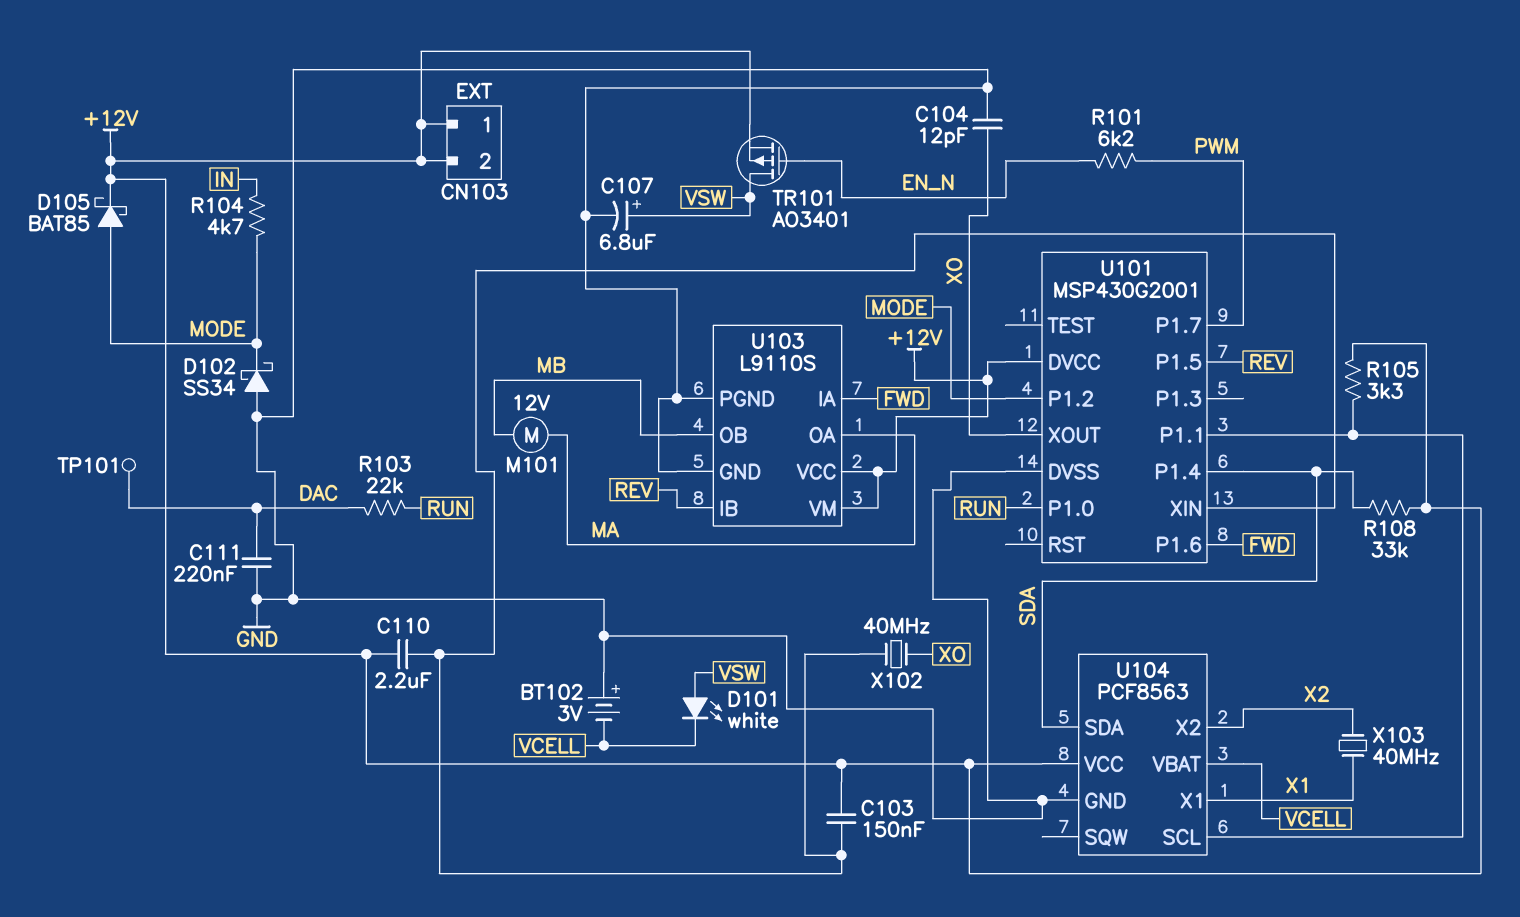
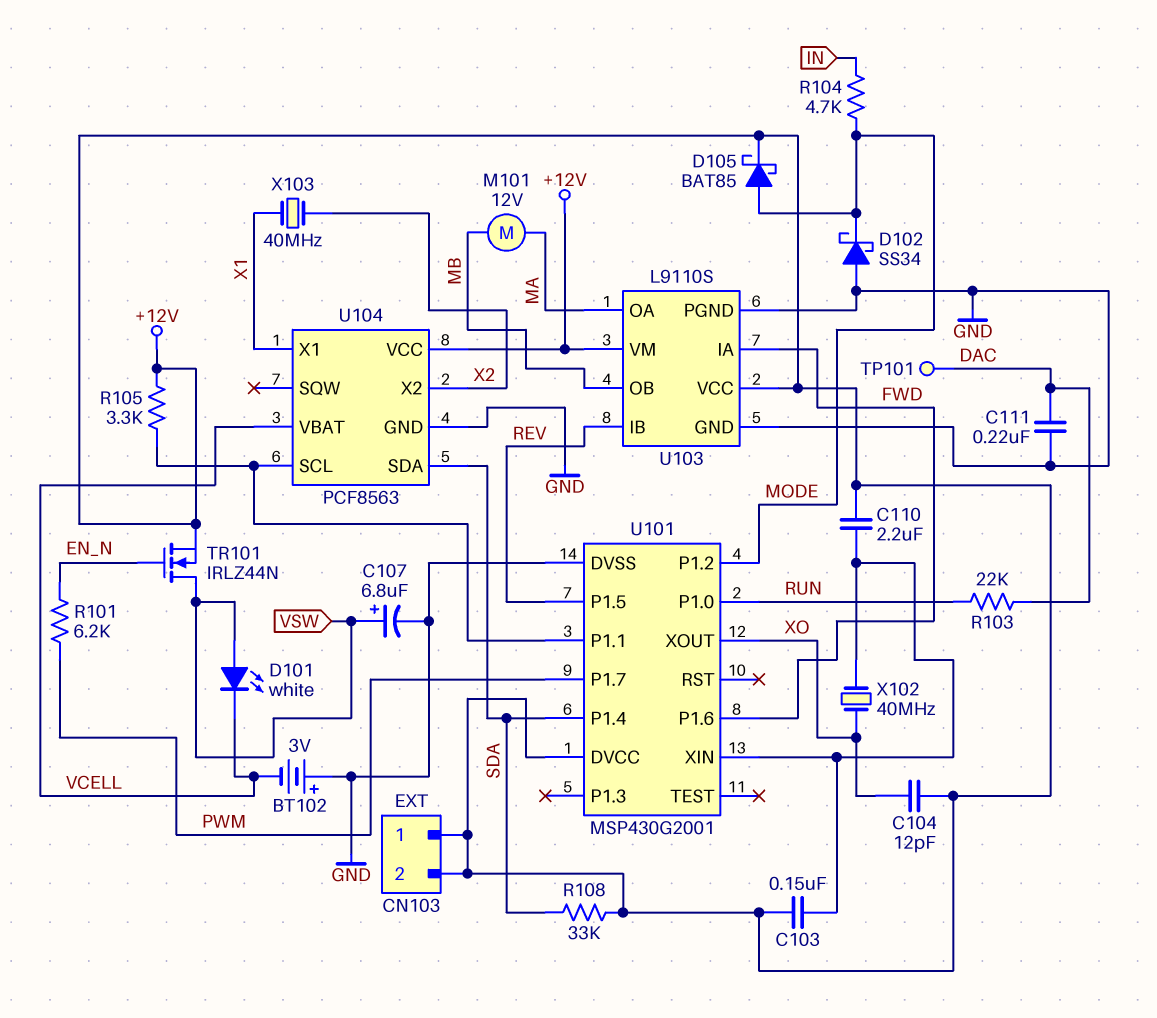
C104: 12pF (GND, XO) -> 12pF (+12V, XO)
TR101: PMOS AO3401 (G EN_N, D VSW, S +12V) -> NMOS IRLZ44N (G EN_N, D VSW, S +12V)

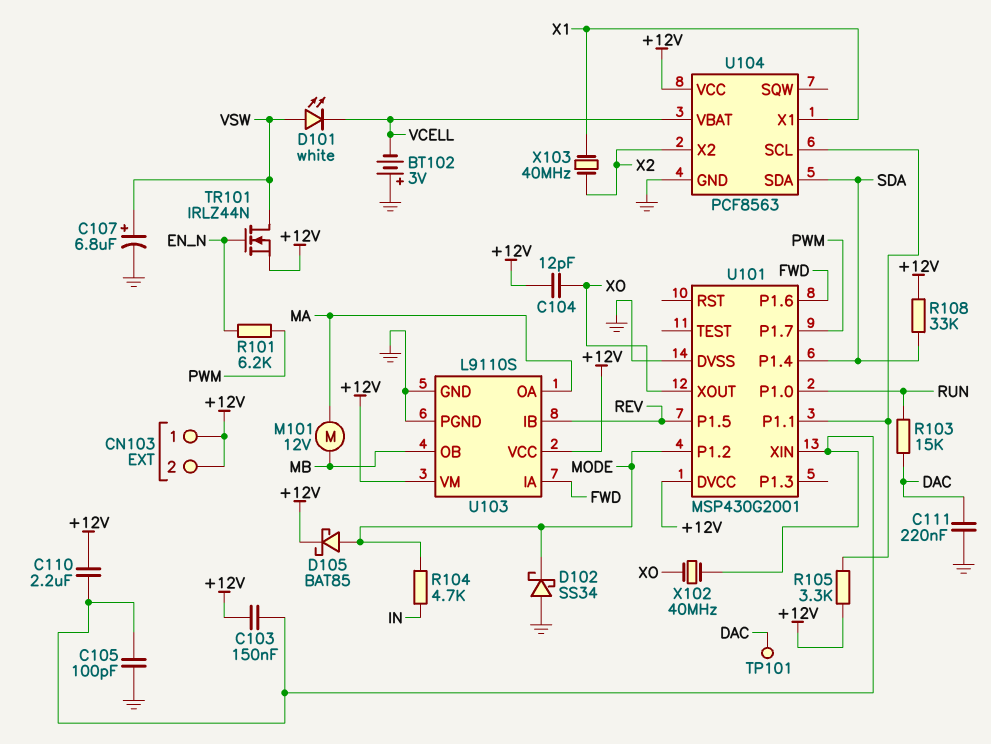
C105: none -> 100pF (GND, U101/XIN)
R103: 22k (DAC, RUN) -> 15k (DAC, RUN)

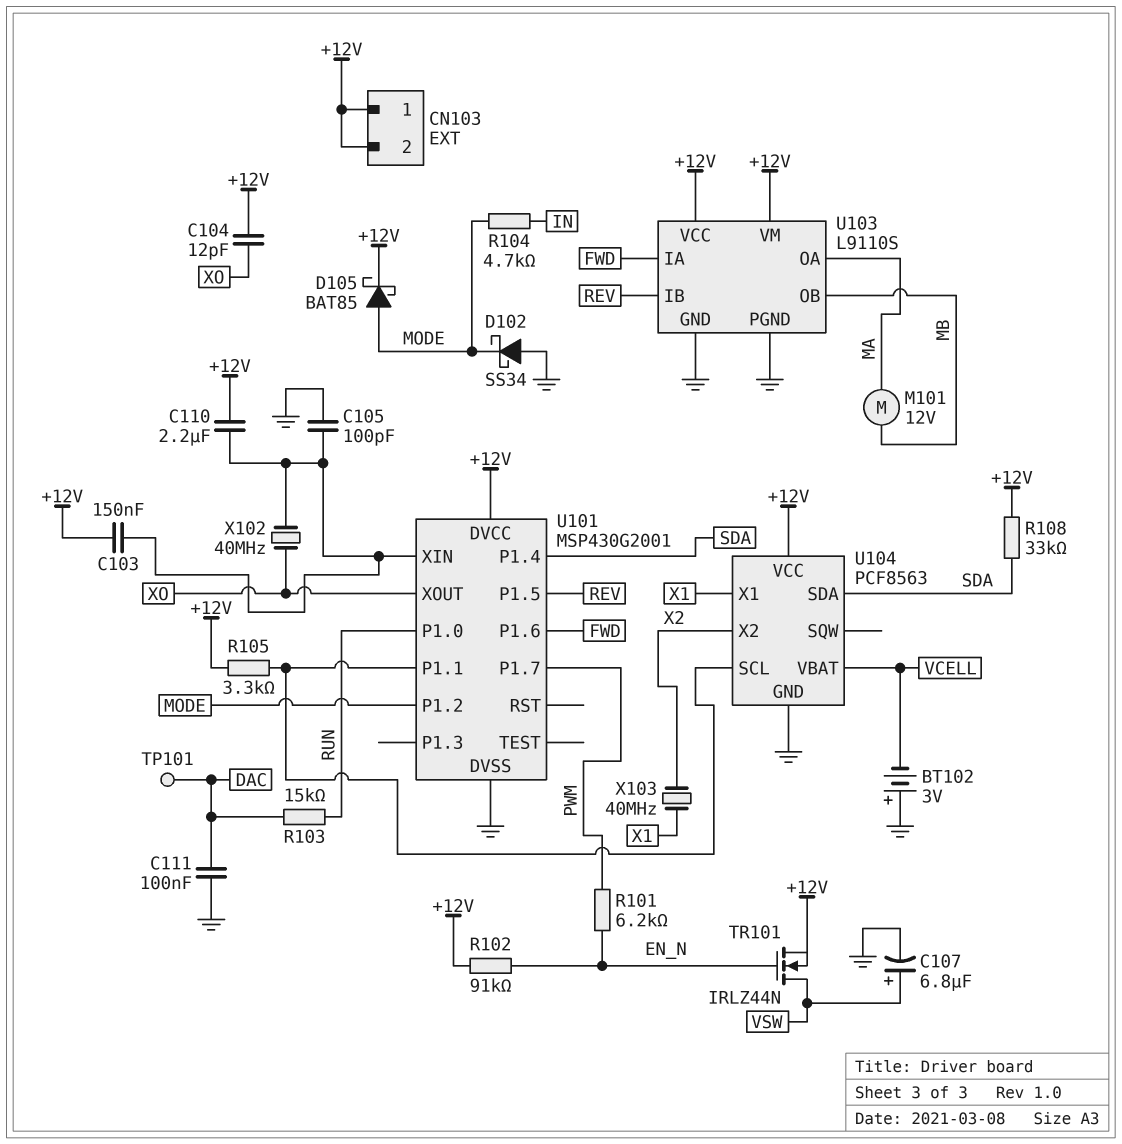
C111: 220nF (DAC, GND) -> 100nF (DAC, GND)
D101: LED white (A VSW, K VCELL) -> none
R102: none -> 91k (+12V, EN_N)

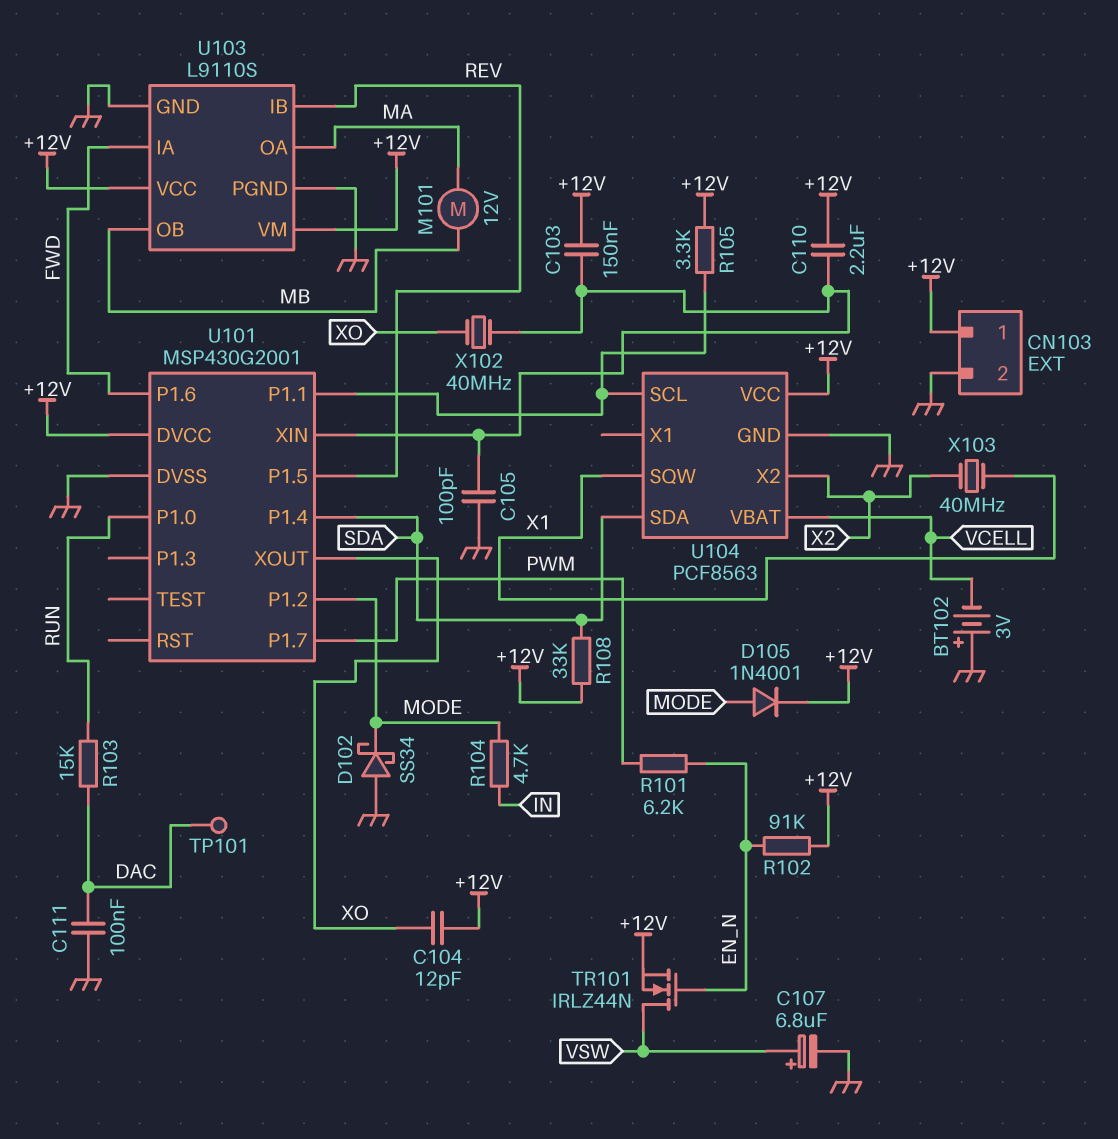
CN103 pin 2: +12V -> GND
D105: schottky BAT85 (A MODE, K +12V) -> diode 1N4001 (A MODE, K +12V)
U104 pin SQW: none -> X1
U104 pin X1: X1 -> none

